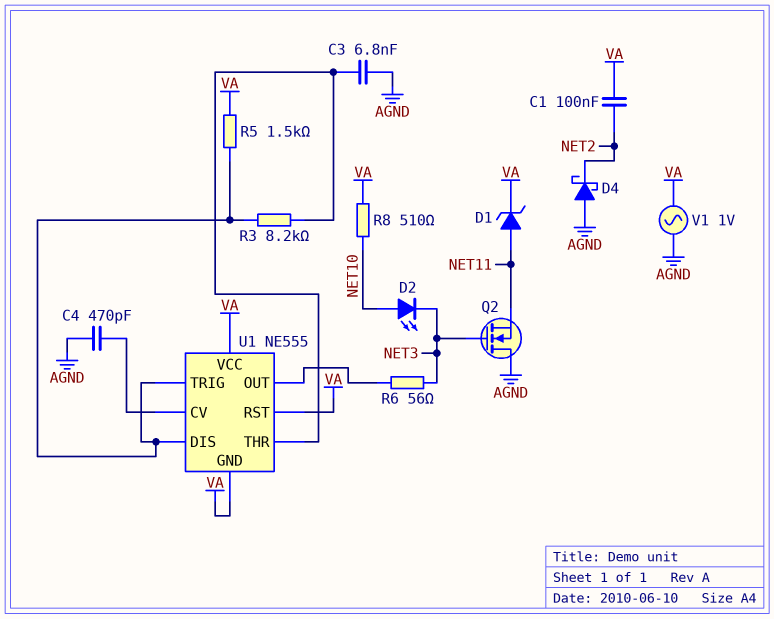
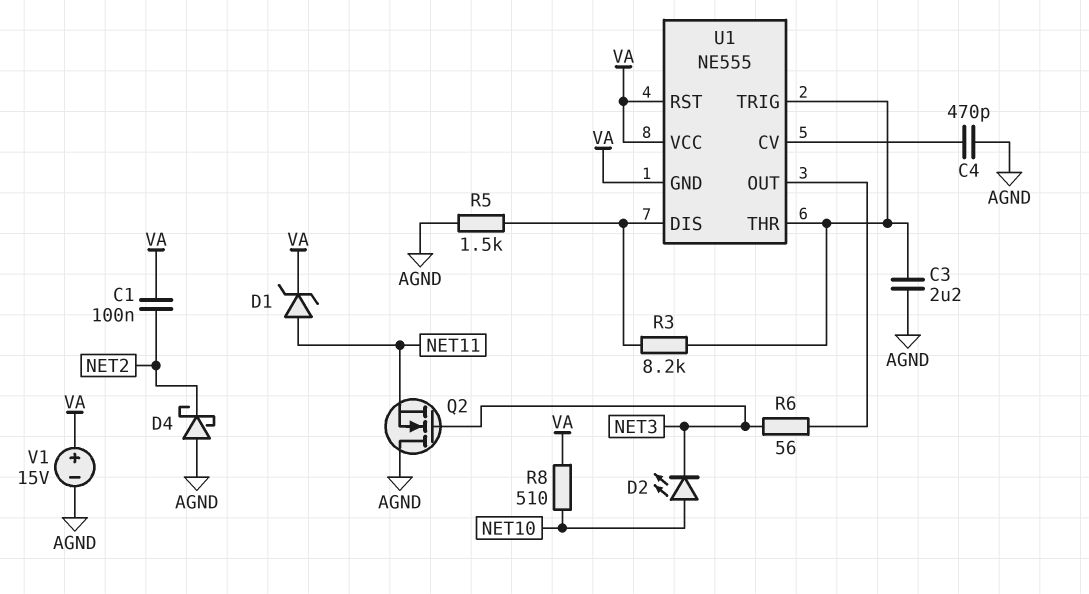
C3: 6.8nF (AGND, U1/THR) -> 2.2uF (AGND, U1/THR)
R5: 1.5k (U1/DIS, VA) -> 1.5k (AGND, U1/DIS)
U1 pin TRIG: U1/DIS -> U1/THR
V1: AC 1V (AGND, VA) -> 15V (plus VA, minus AGND)

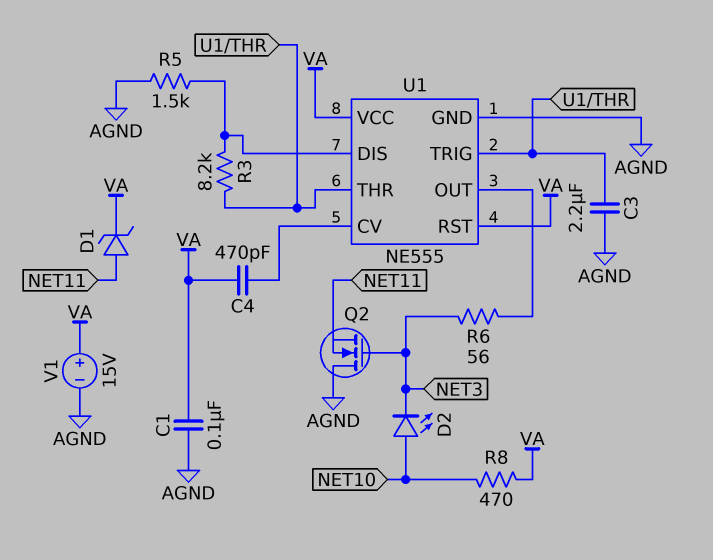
C1: 100nF (NET2, VA) -> 100nF (AGND, VA)
C4: 470pF (AGND, U1/CV) -> 470pF (U1/CV, VA)
D4: schottky (A AGND, K NET2) -> none
R8: 510 (NET10, VA) -> 470 (NET10, VA)
U1 pin GND: VA -> AGND

